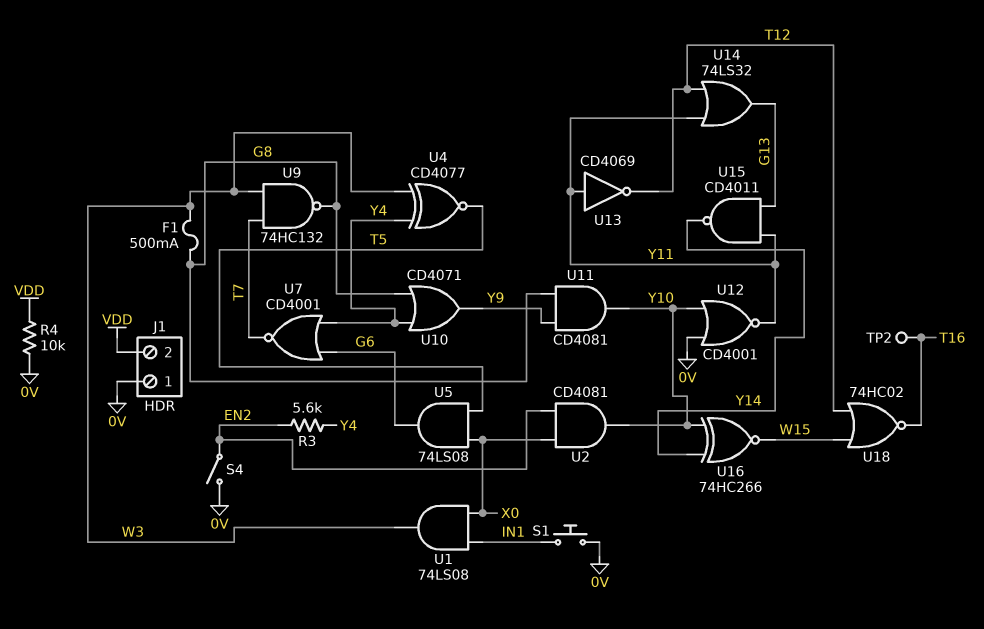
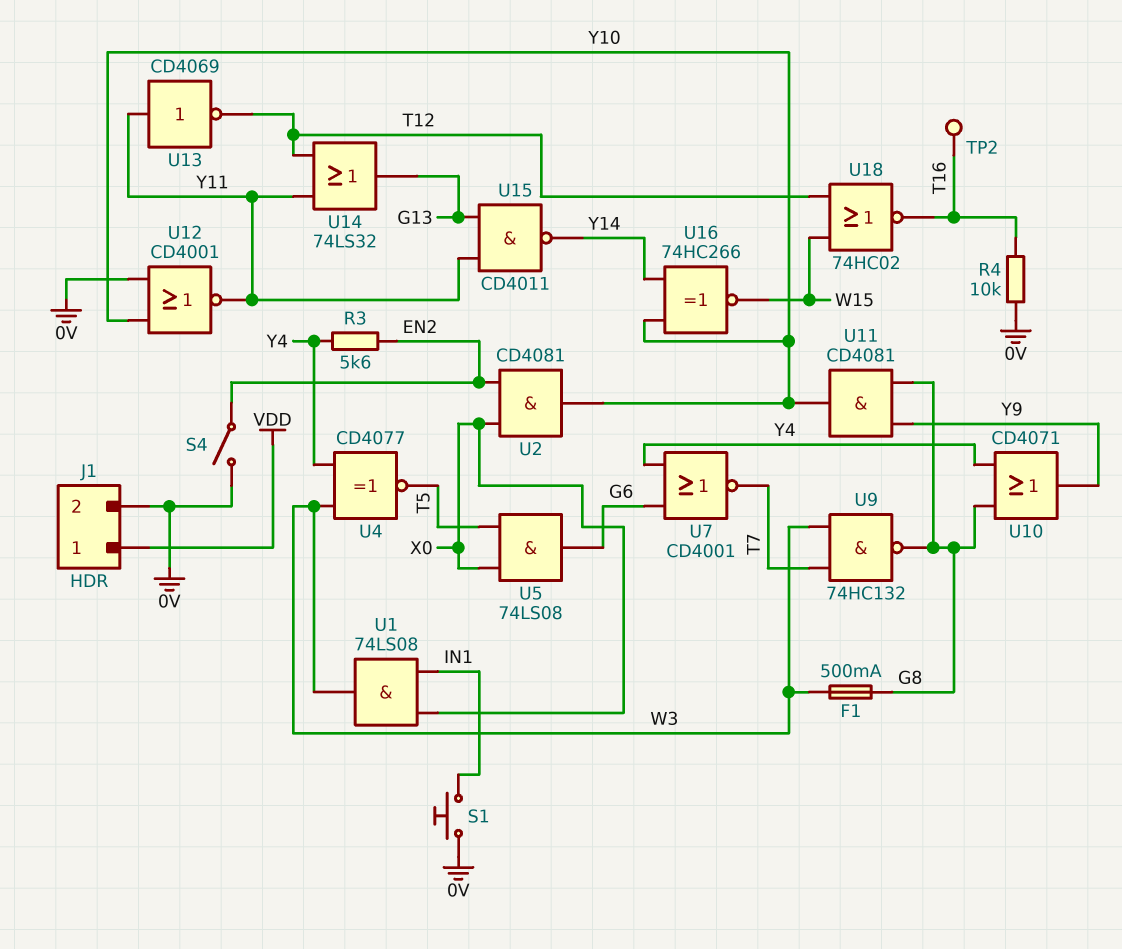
J1 pin 1: 0V -> VDD
J1 pin 2: VDD -> 0V
R4: 10k (0V, VDD) -> 10k (0V, T16)

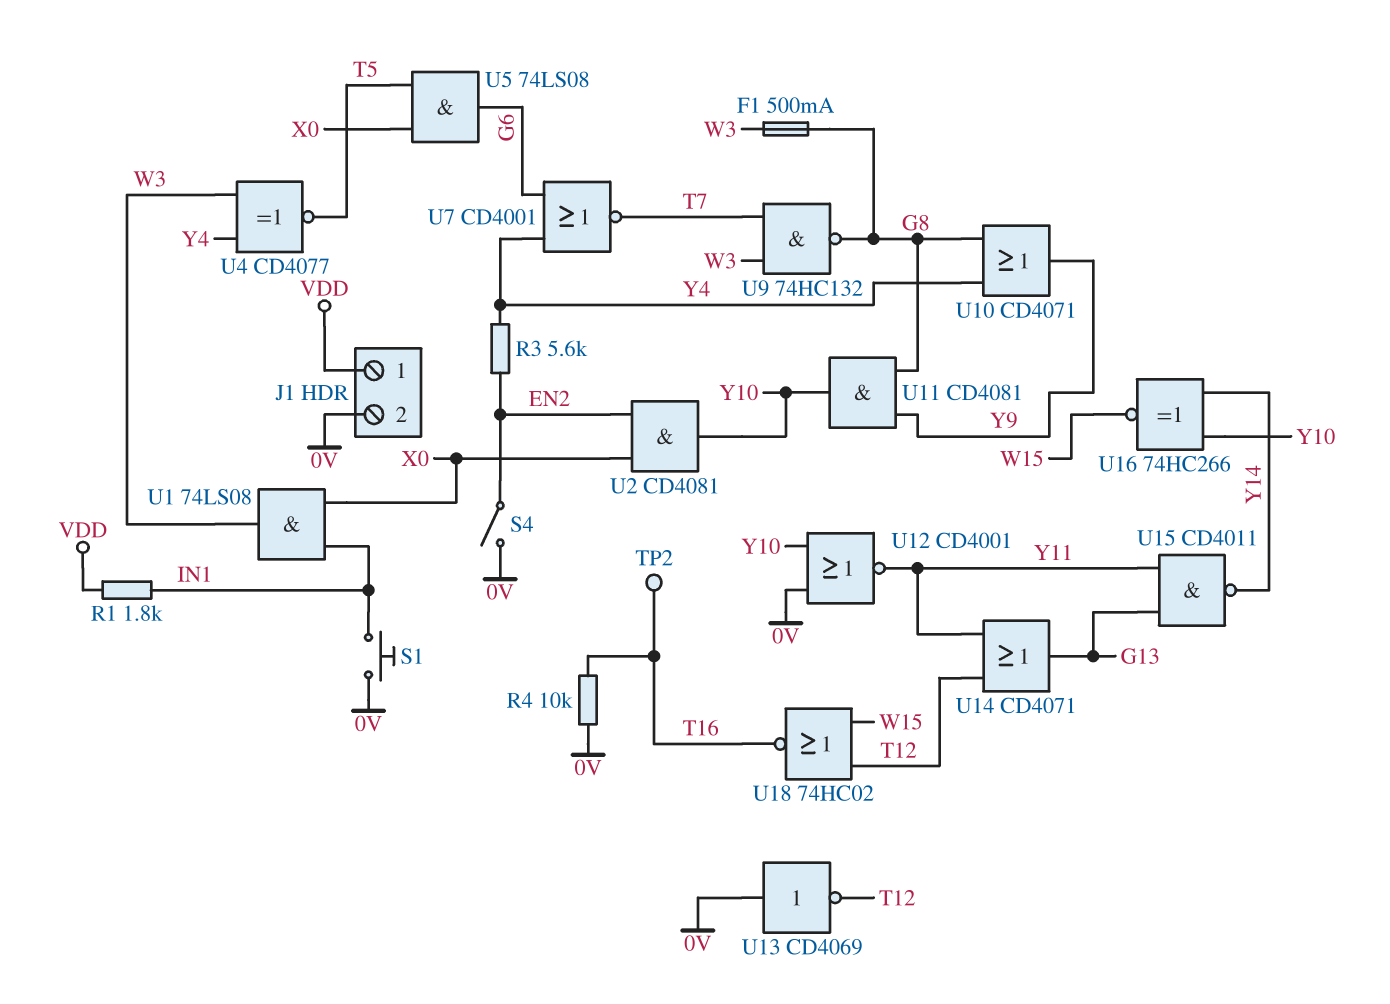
R1: none -> 1.8k (IN1, VDD)
U13: NOT CD4069 (in Y11, out T12) -> NOT CD4069 (in 0V, out T12)
U14: OR 74LS32 (in T12, in Y11, out G13) -> OR CD4071 (in T12, in Y11, out G13)

